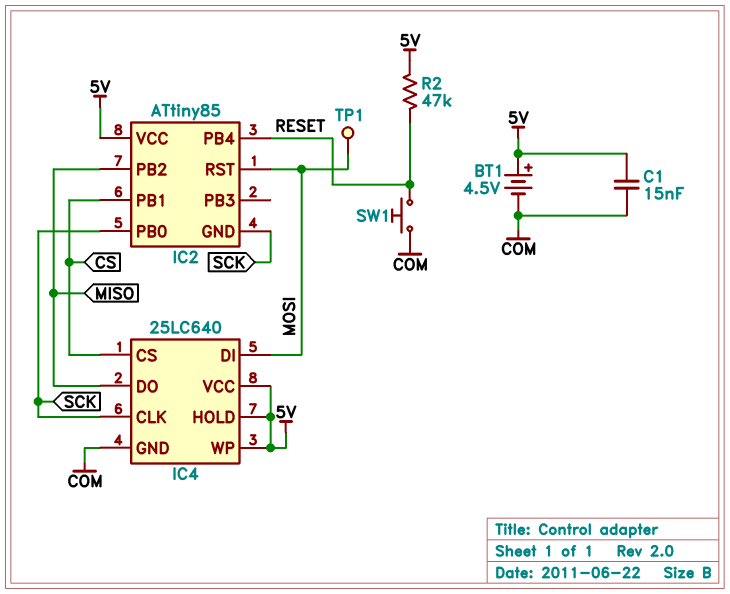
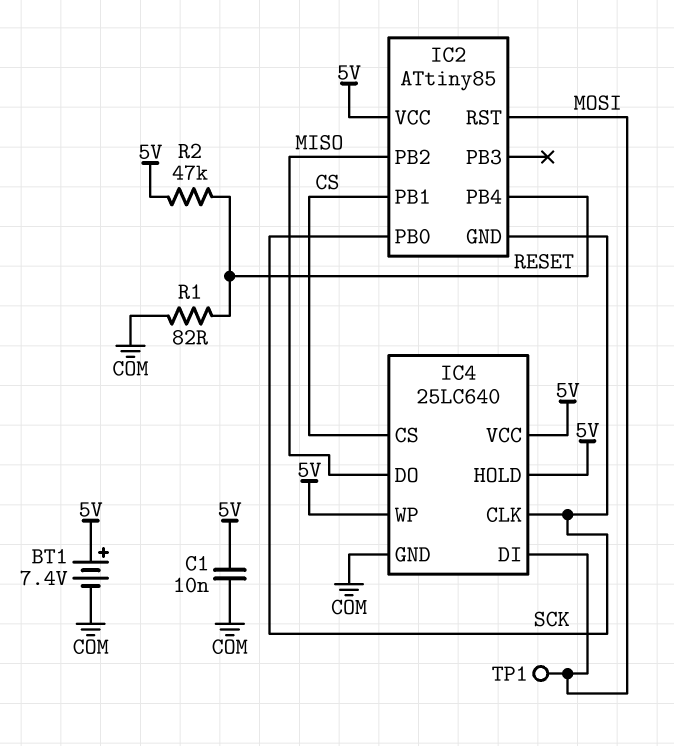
BT1: 4.5V (plus 5V, minus COM) -> 7.4V (plus 5V, minus COM)
C1: 15nF (5V, COM) -> 10nF (5V, COM)
R1: none -> 82 (COM, RESET)
SW1: button (COM, RESET) -> none

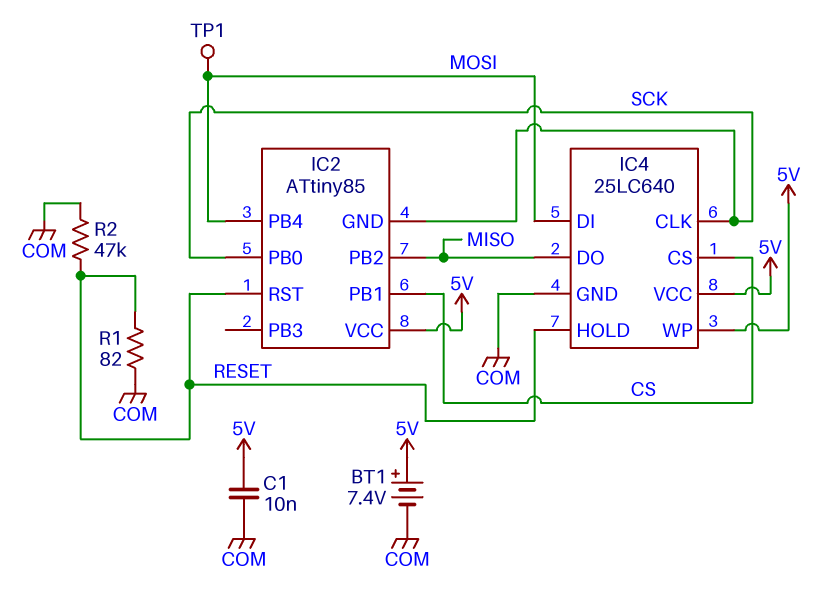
IC2 pin PB4: RESET -> MOSI
IC2 pin RST: MOSI -> RESET
IC4 pin HOLD: 5V -> RESET
R2: 47k (5V, RESET) -> 47k (COM, RESET)

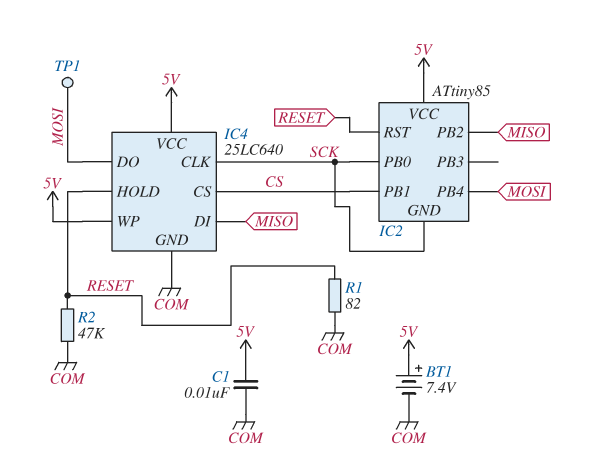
IC4 pin DI: MOSI -> MISO
IC4 pin DO: MISO -> MOSI

